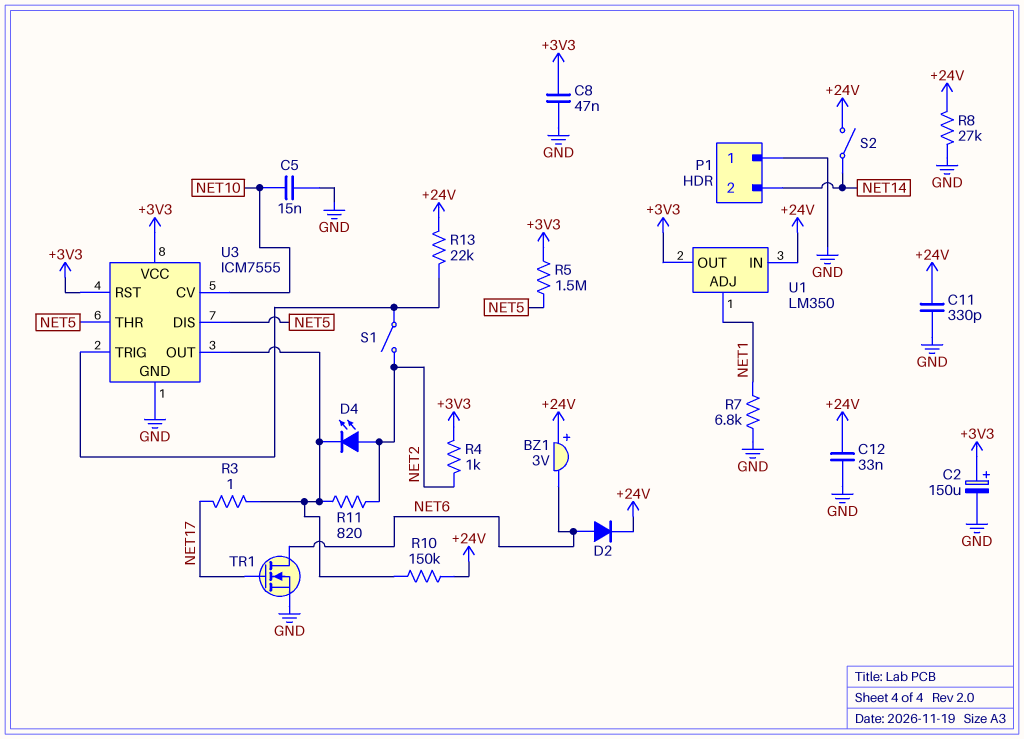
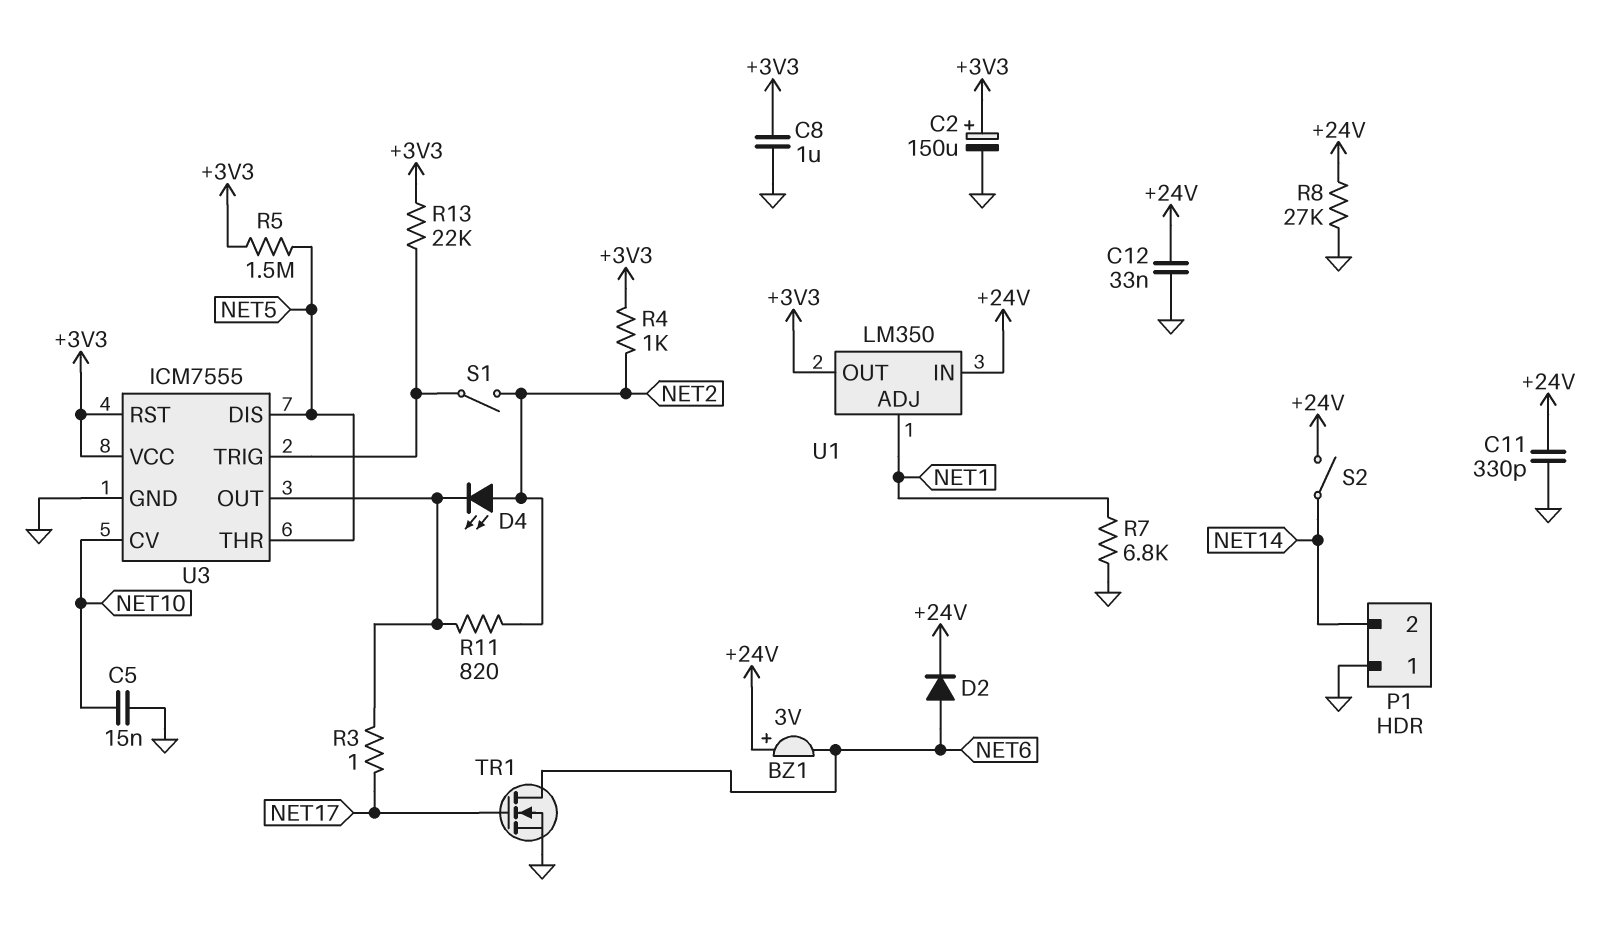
C8: 47nF (+3V3, GND) -> 1uF (+3V3, GND)
R10: 150k (+24V, U3/OUT) -> none
R13: 22k (+24V, U3/TRIG) -> 22k (+3V3, U3/TRIG)

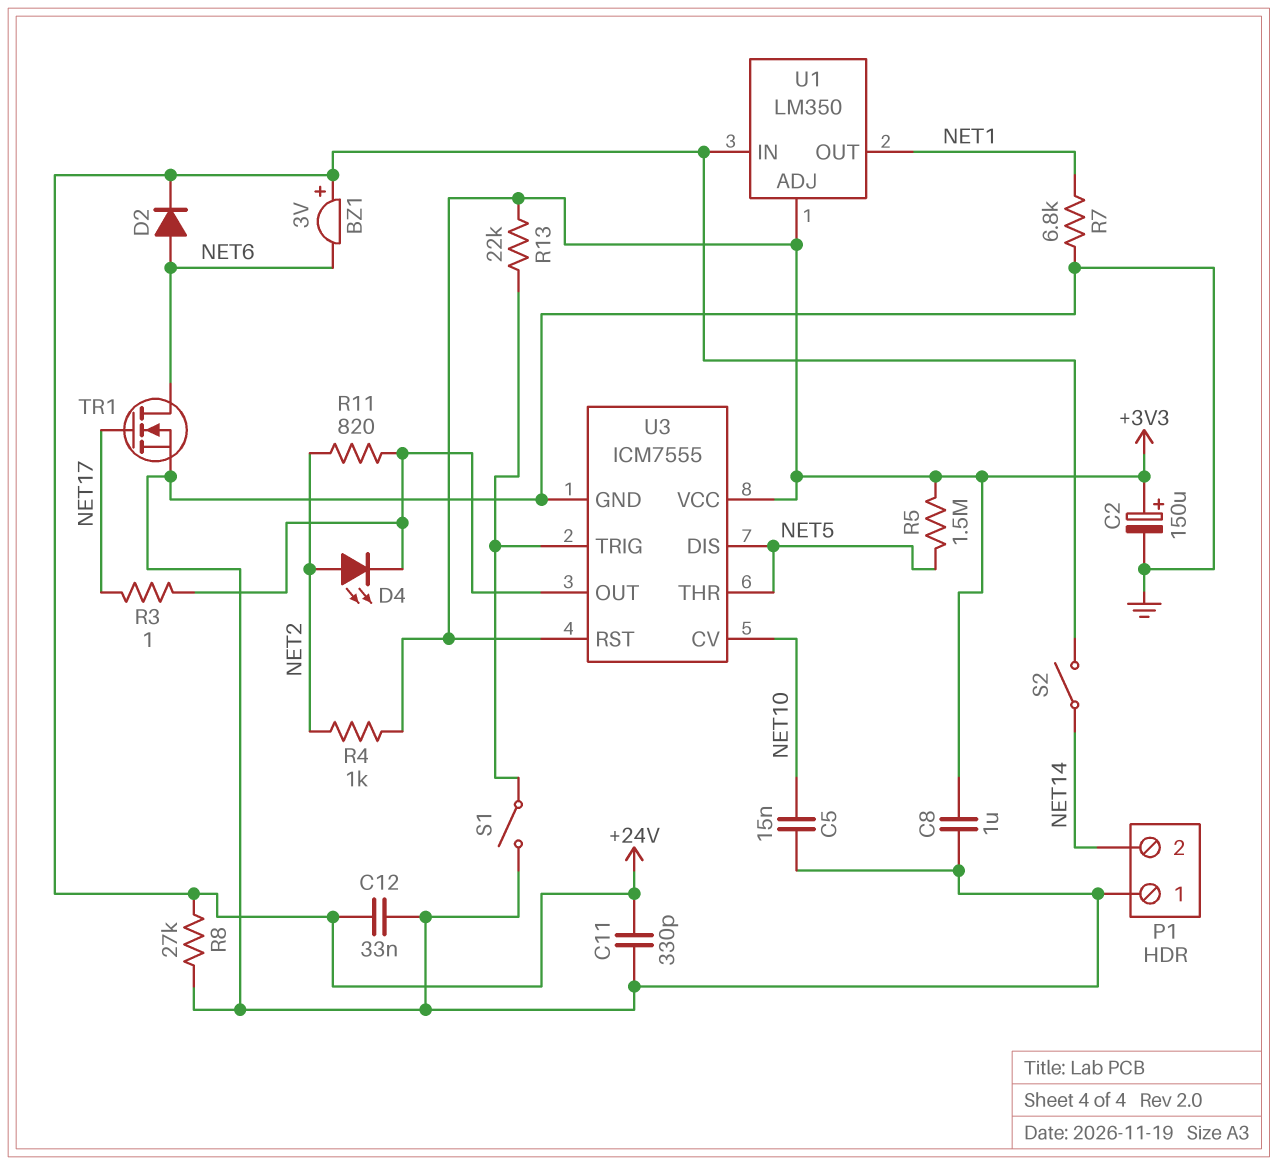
S1: switch (NET2, U3/TRIG) -> switch (GND, U3/TRIG)
U1 pin ADJ: NET1 -> +3V3
U1 pin OUT: +3V3 -> NET1

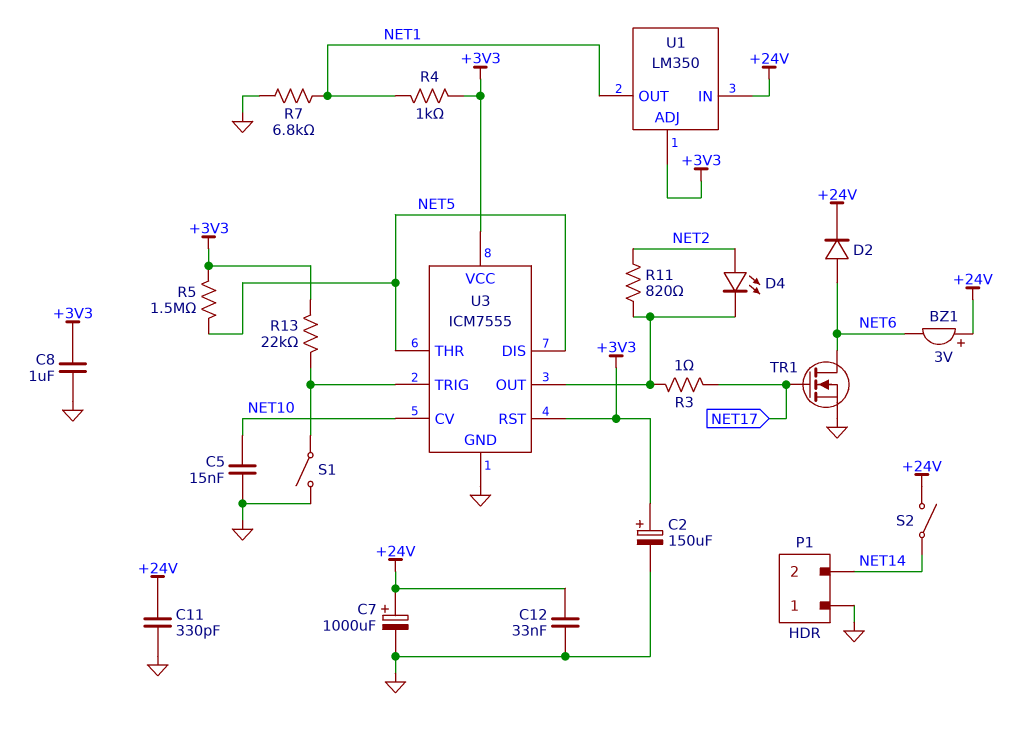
C7: none -> 1000uF (plus +24V, minus GND)
R4: 1k (+3V3, NET2) -> 1k (+3V3, NET1)
R8: 27k (+24V, GND) -> none

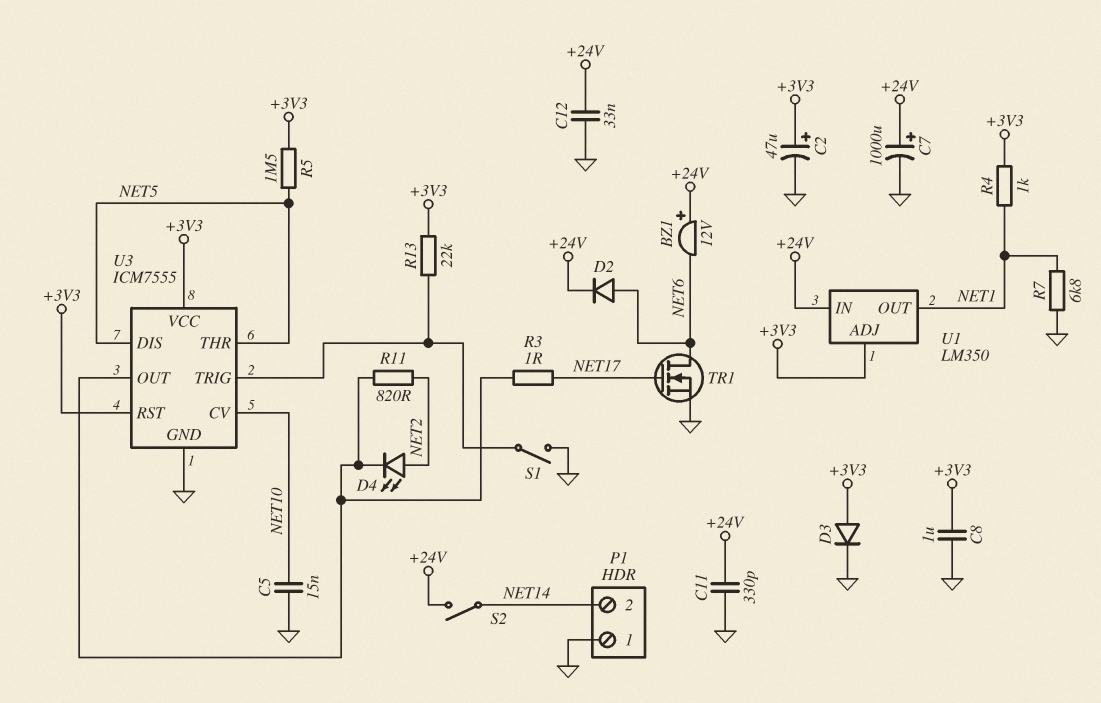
BZ1: buzzer 3V (plus +24V, minus NET6) -> buzzer 12V (plus +24V, minus NET6)
C2: 150uF (plus +3V3, minus GND) -> 47uF (plus +3V3, minus GND)
D3: none -> diode (A +3V3, K GND)

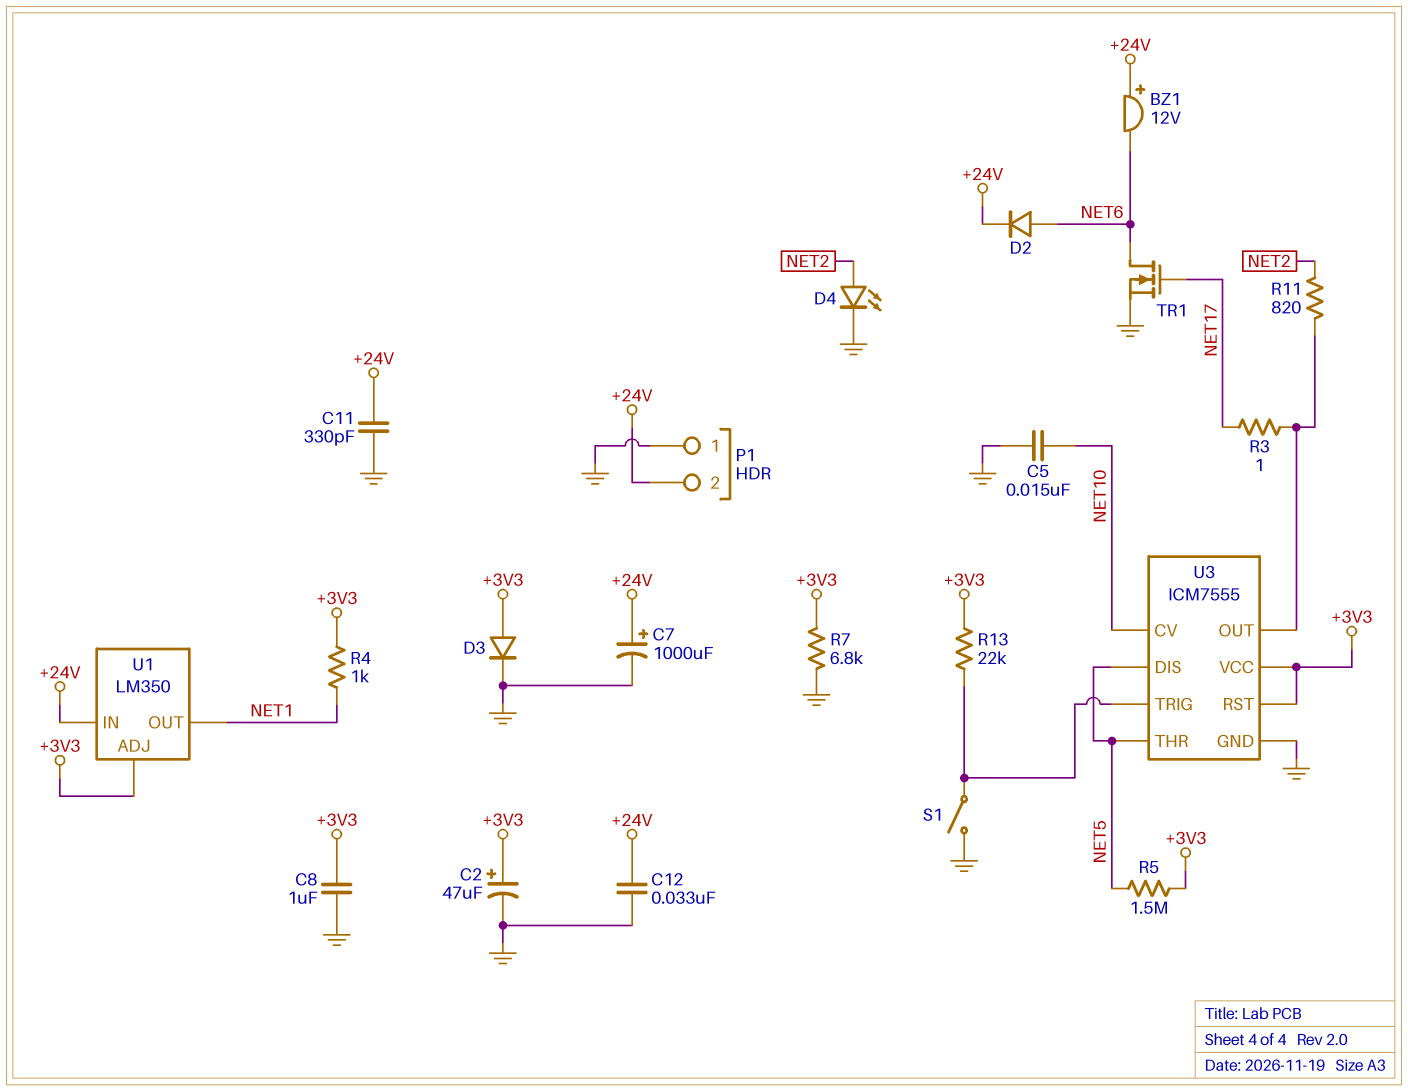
D4: LED (A NET2, K U3/OUT) -> LED (A NET2, K GND)
P1 pin 2: NET14 -> +24V
R7: 6.8k (GND, NET1) -> 6.8k (+3V3, GND)
S2: switch (+24V, NET14) -> none

